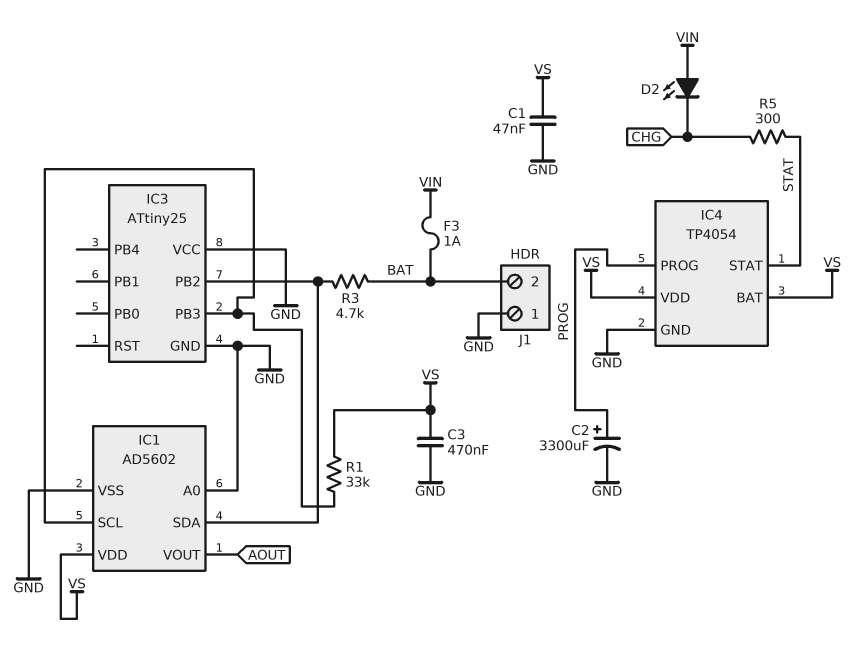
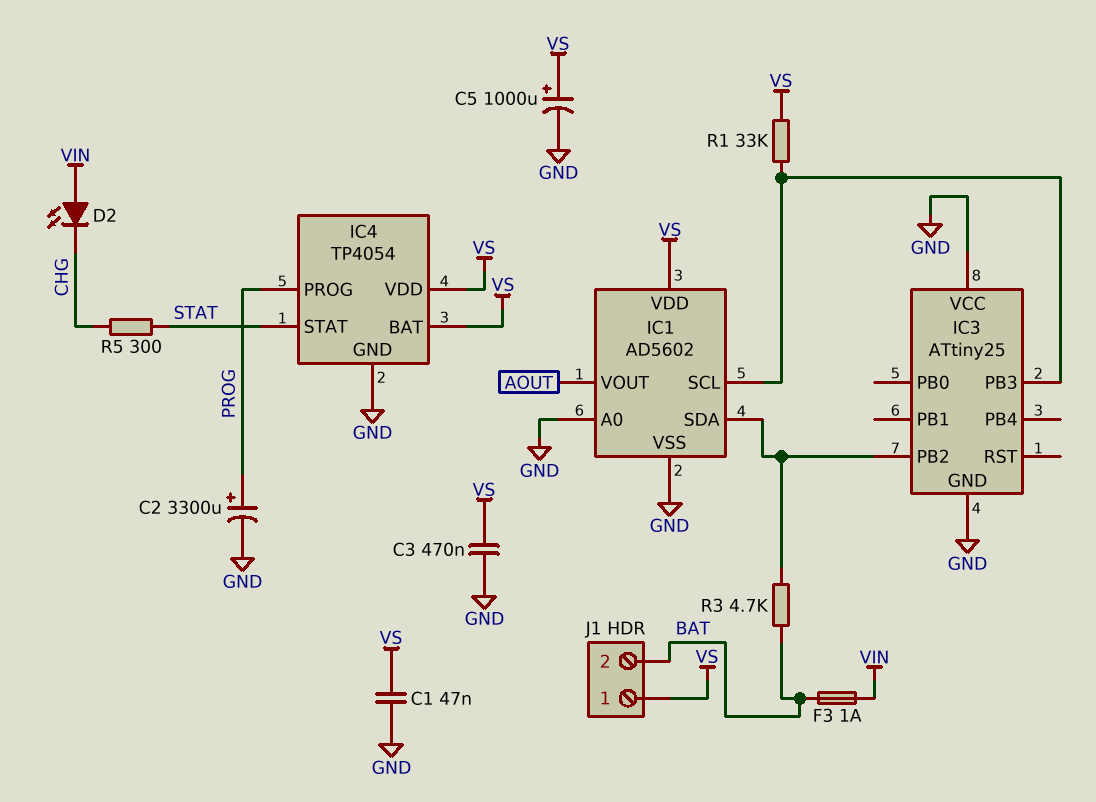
C5: none -> 1000uF (plus VS, minus GND)
J1 pin 1: GND -> VS

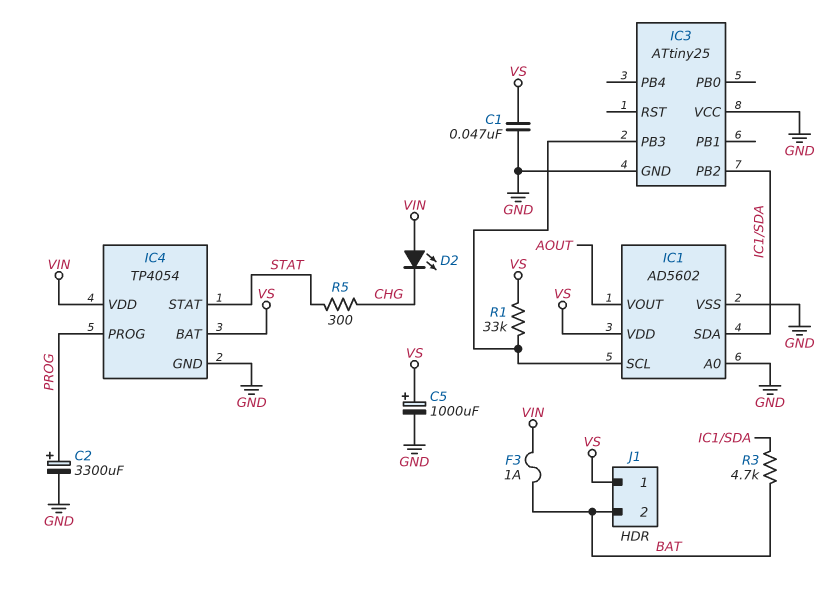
C3: 470nF (GND, VS) -> none
IC4 pin VDD: VS -> VIN

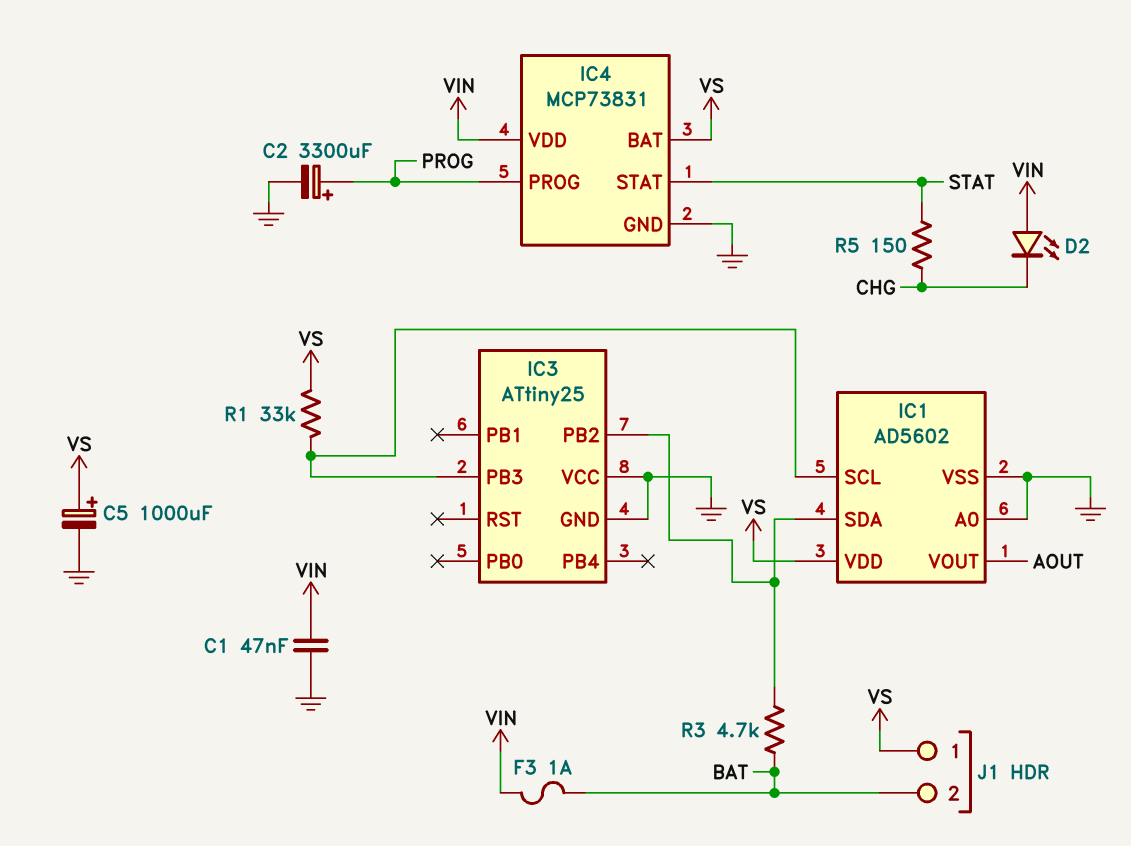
C1: 47nF (GND, VS) -> 47nF (GND, VIN)
IC4: TP4054 -> MCP73831
R5: 300 (CHG, STAT) -> 150 (CHG, STAT)

